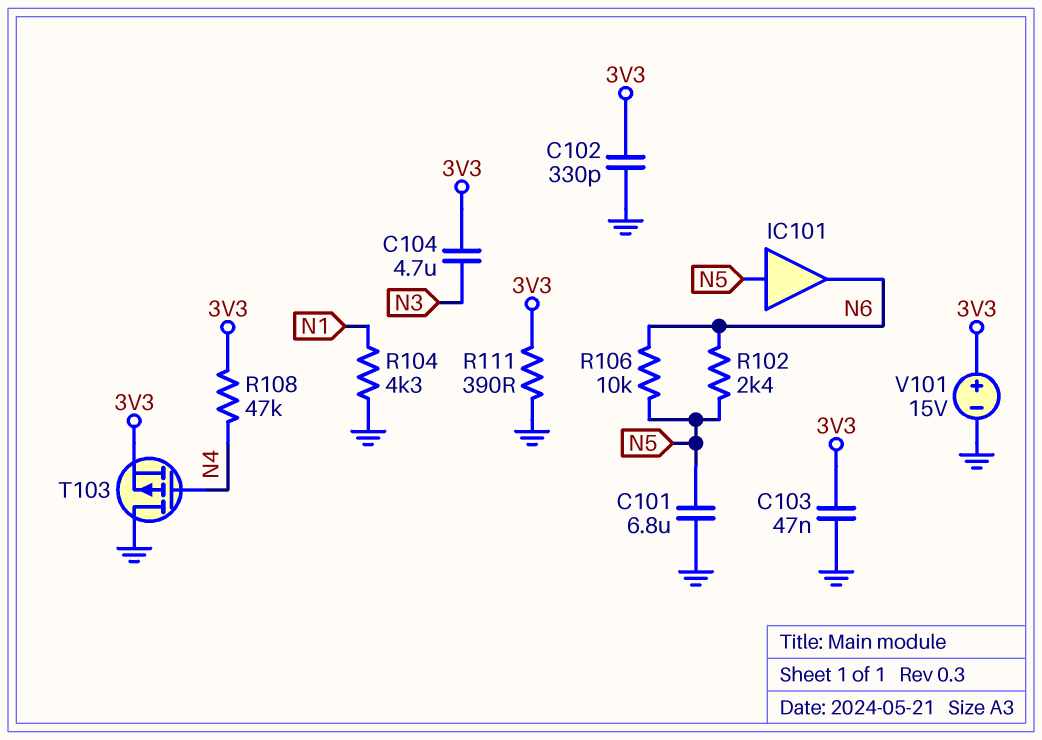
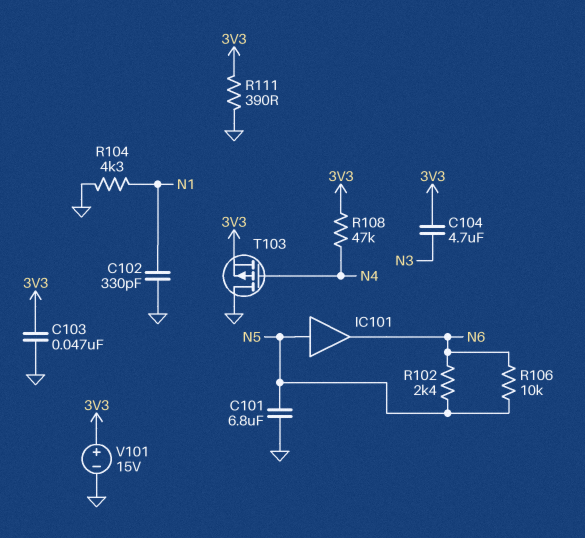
C102: 330pF (3V3, GND) -> 330pF (GND, N1)

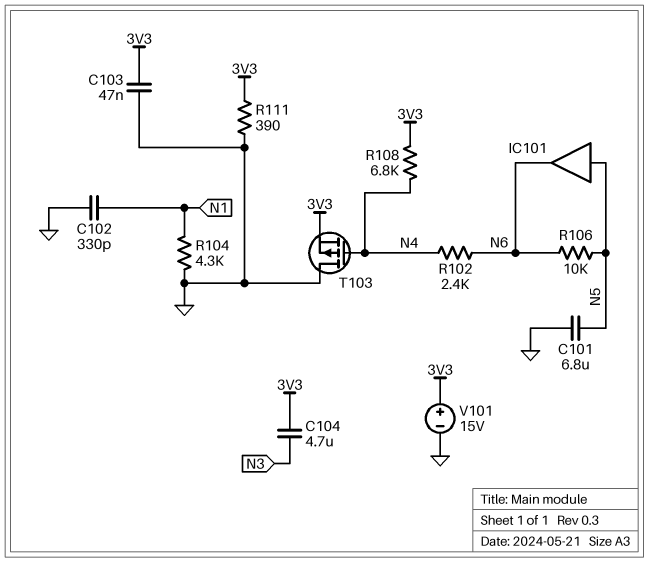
R102: 2.4k (N5, N6) -> 2.4k (N4, N6)
R108: 47k (3V3, N4) -> 6.8k (3V3, N4)

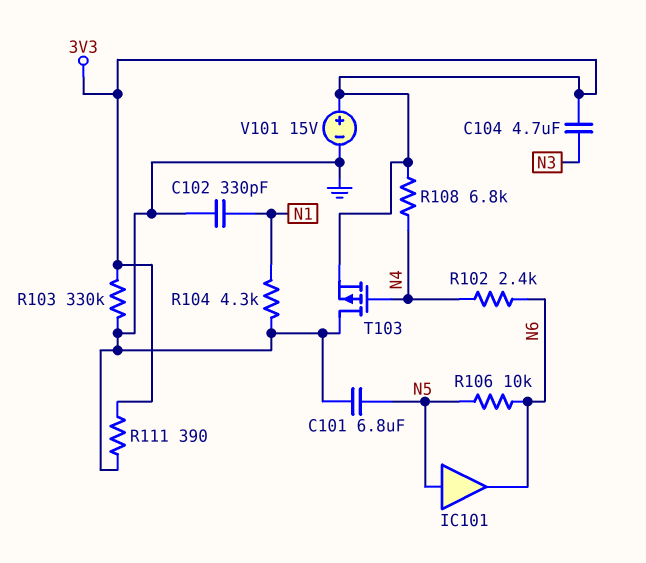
C103: 47nF (3V3, GND) -> none
R103: none -> 330k (3V3, GND)

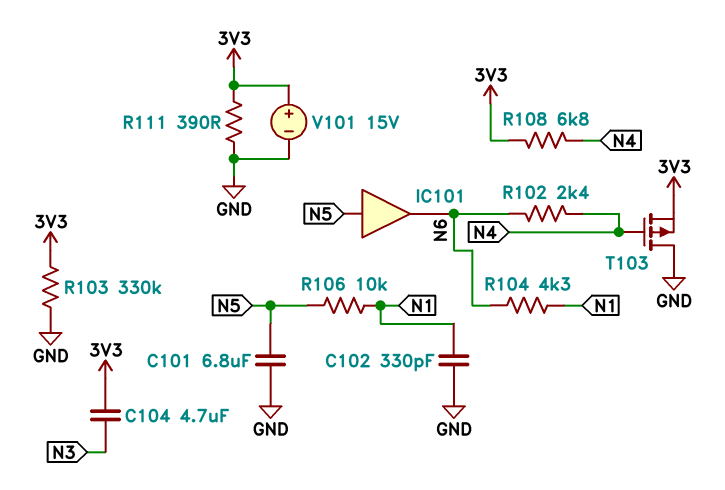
R104: 4.3k (GND, N1) -> 4.3k (N1, N6)
R106: 10k (N5, N6) -> 10k (N1, N5)

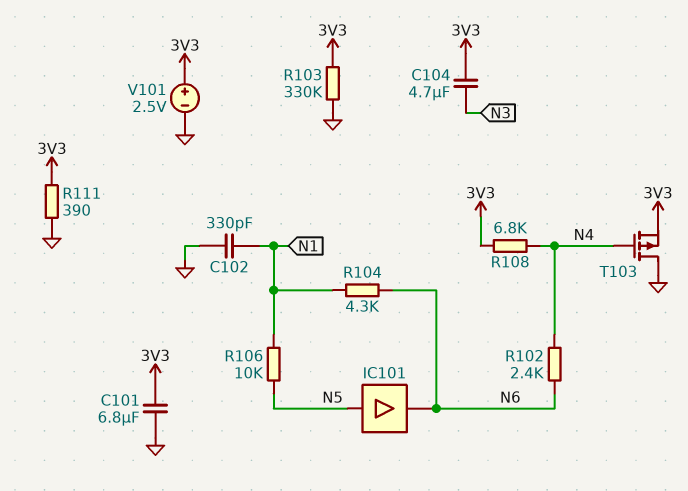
C101: 6.8uF (GND, N5) -> 6.8uF (3V3, GND)
V101: 15V (plus 3V3, minus GND) -> 2.5V (plus 3V3, minus GND)

